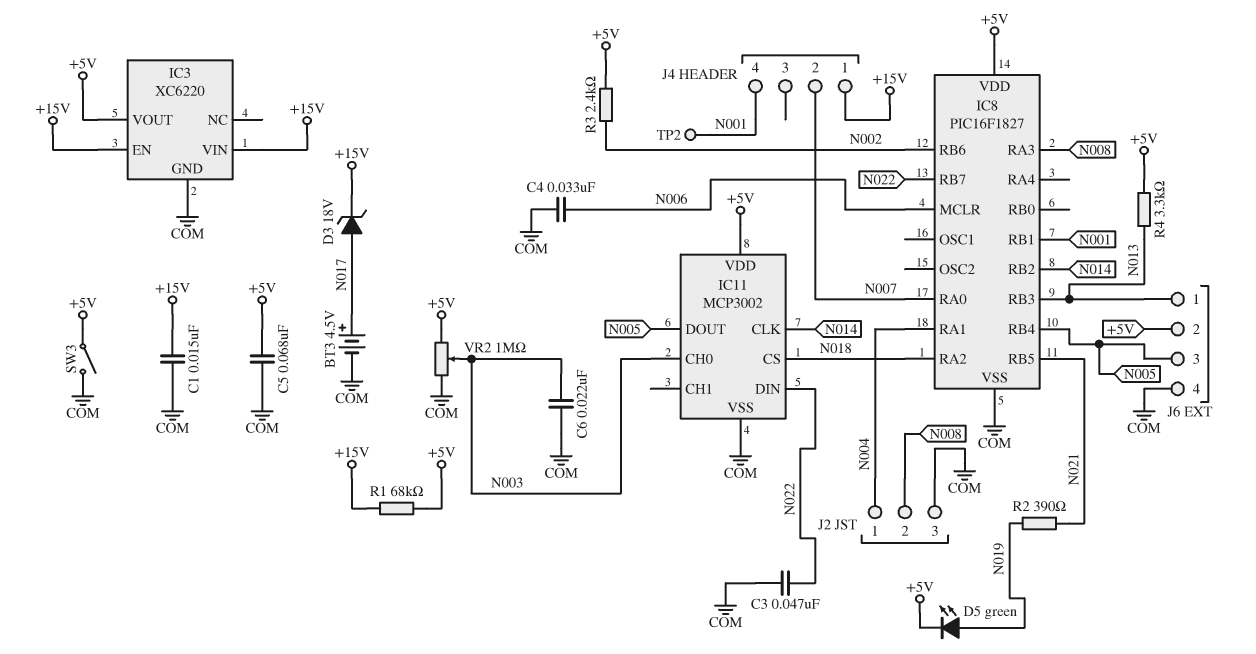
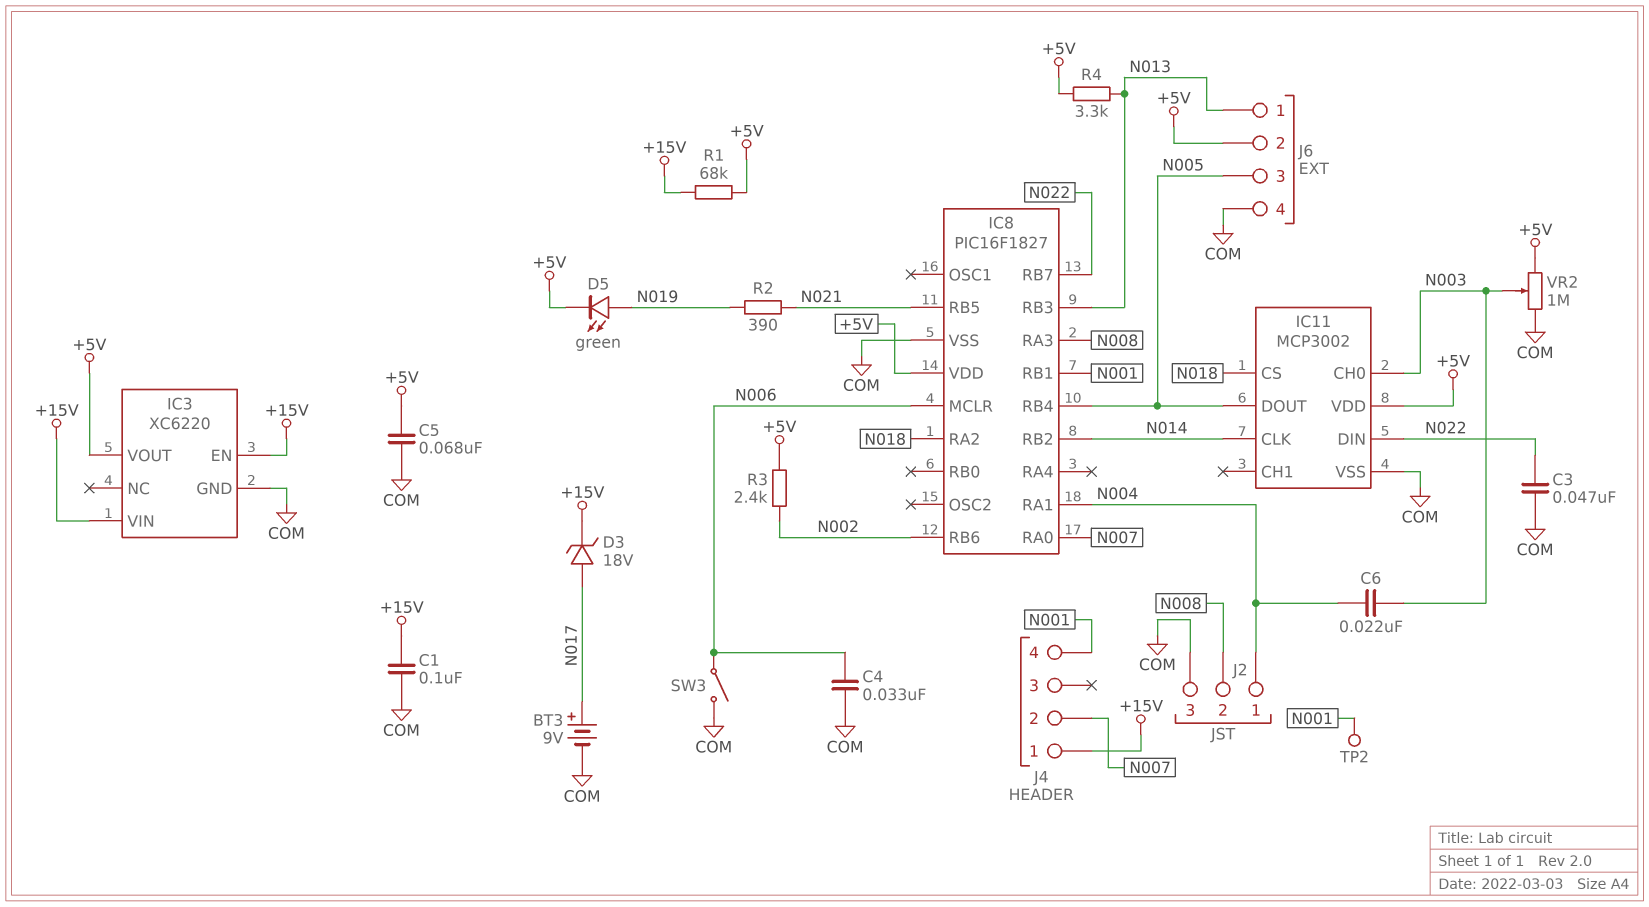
BT3: 4.5V (plus N017, minus COM) -> 9V (plus N017, minus COM)
C1: 15nF (+15V, COM) -> 100nF (+15V, COM)
C6: 22nF (COM, N003) -> 22nF (N003, N004)
SW3: switch (+5V, COM) -> switch (COM, N006)

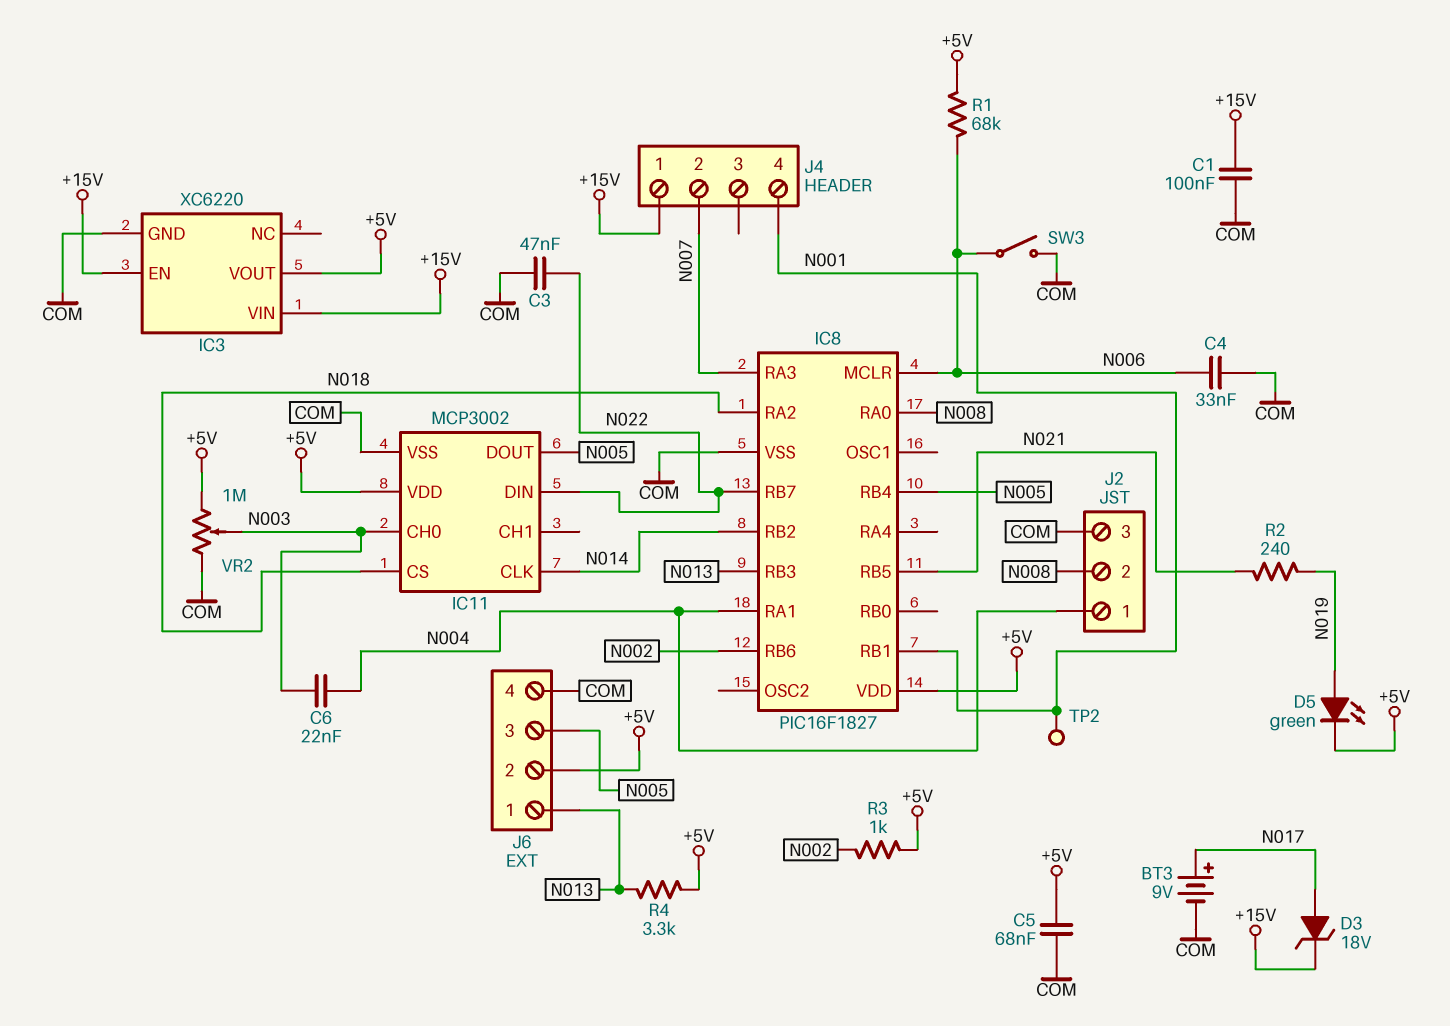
IC8 pin RA0: N007 -> N008
IC8 pin RA3: N008 -> N007
R1: 68k (+5V, +15V) -> 68k (+5V, N006)
R2: 390 (N019, N021) -> 240 (N019, N021)
R3: 2.4k (+5V, N002) -> 1k (+5V, N002)

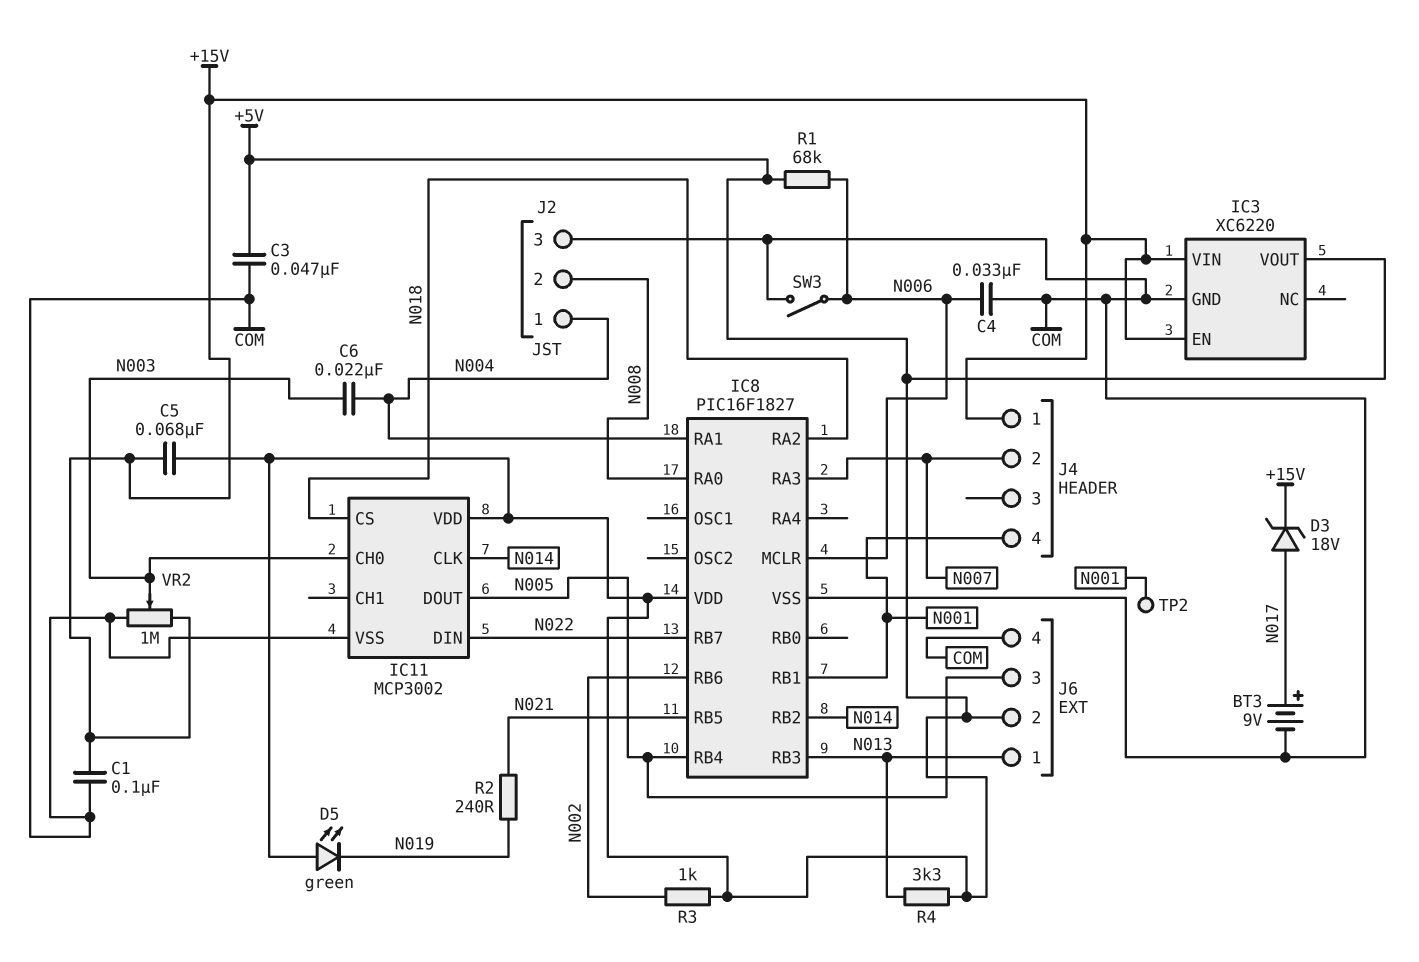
C3: 47nF (COM, N022) -> 47nF (+5V, COM)
C5: 68nF (+5V, COM) -> 68nF (+5V, +15V)
D5: LED green (A N019, K +5V) -> LED green (A +5V, K N019)
VR2: 1M (+5V, COM, wiper N003) -> 1M (+15V, COM, wiper N003)

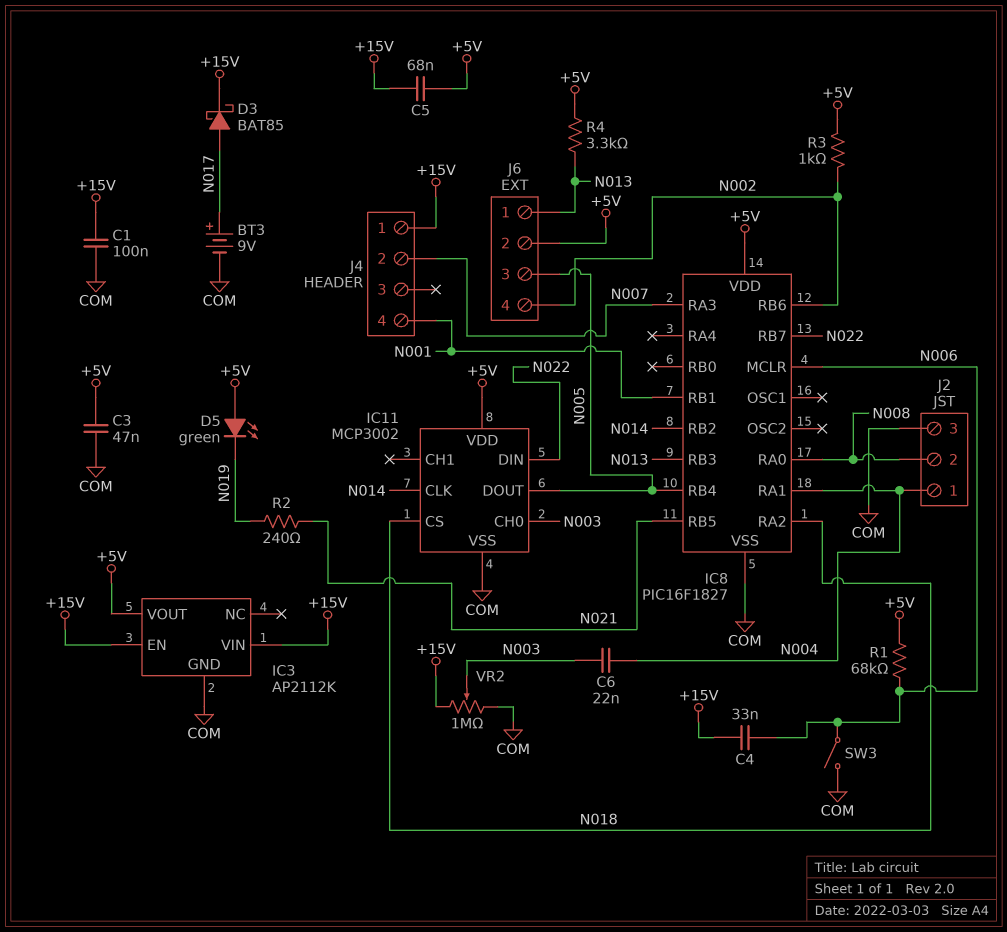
C4: 33nF (COM, N006) -> 33nF (+15V, N006)
D3: zener 18V (A N017, K +15V) -> schottky BAT85 (A N017, K +15V)
IC3: XC6220 -> AP2112K
J6 pin 4: COM -> N002
TP2: test point (N001) -> none

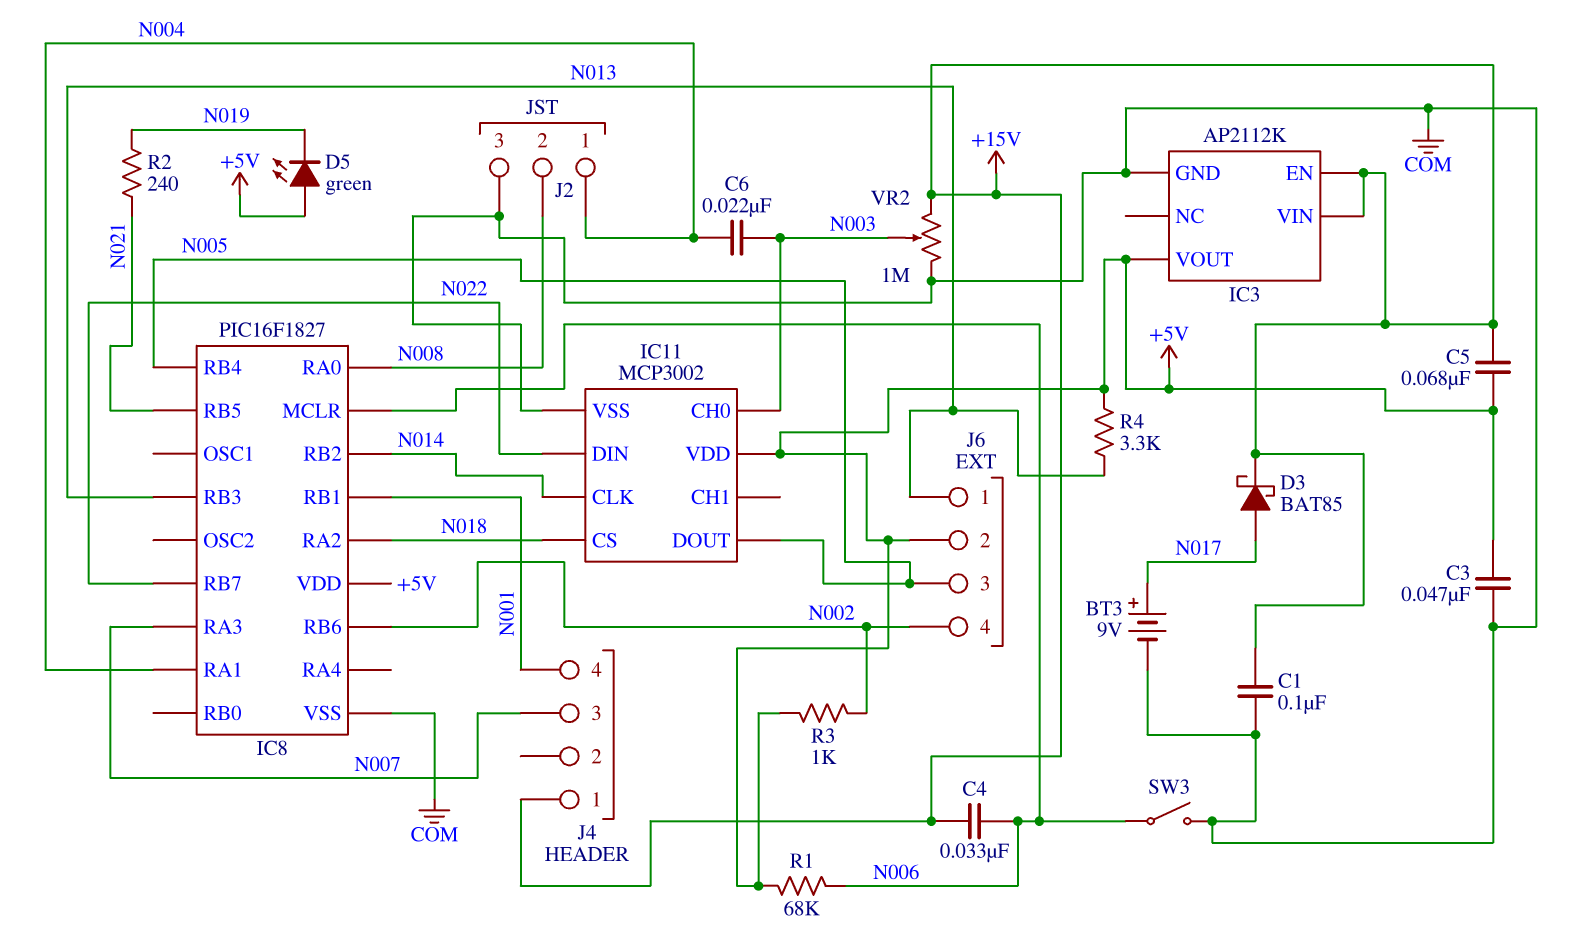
J4 pin 2: N007 -> none
J4 pin 3: none -> N007

